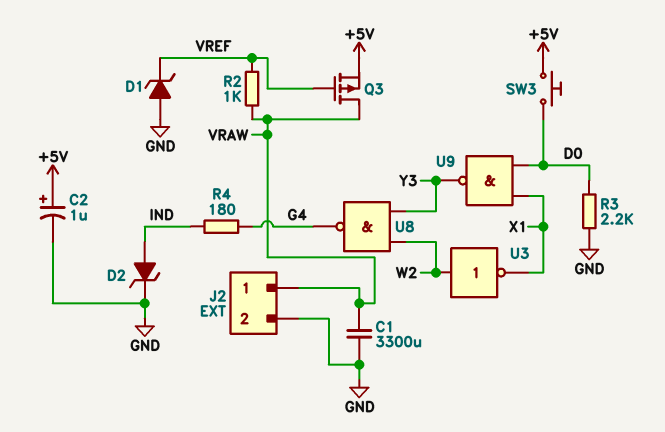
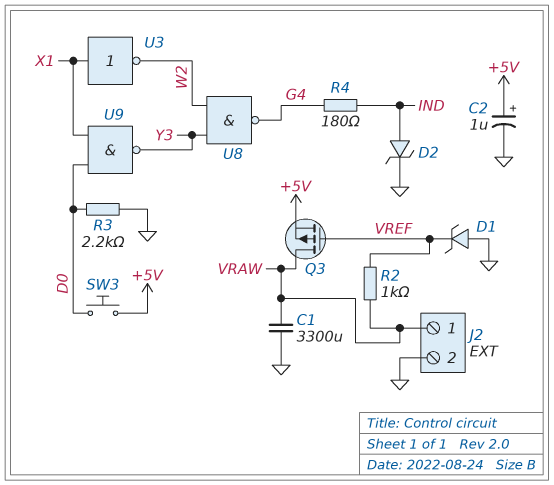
U3: NOT (in W2, out X1) -> NOT (in X1, out W2)

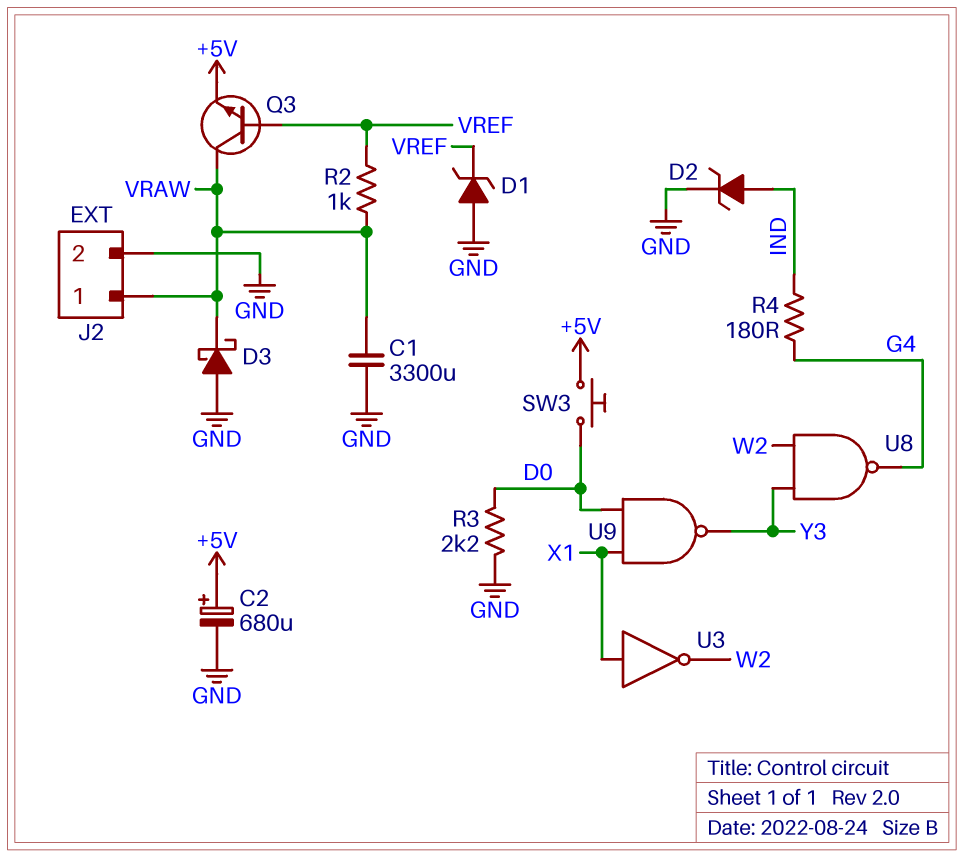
C2: 1uF (plus +5V, minus GND) -> 680uF (plus +5V, minus GND)
D3: none -> schottky (A GND, K VRAW)
Q3: PMOS (G VREF, D VRAW, S +5V) -> NPN (B VREF, C VRAW, E +5V)

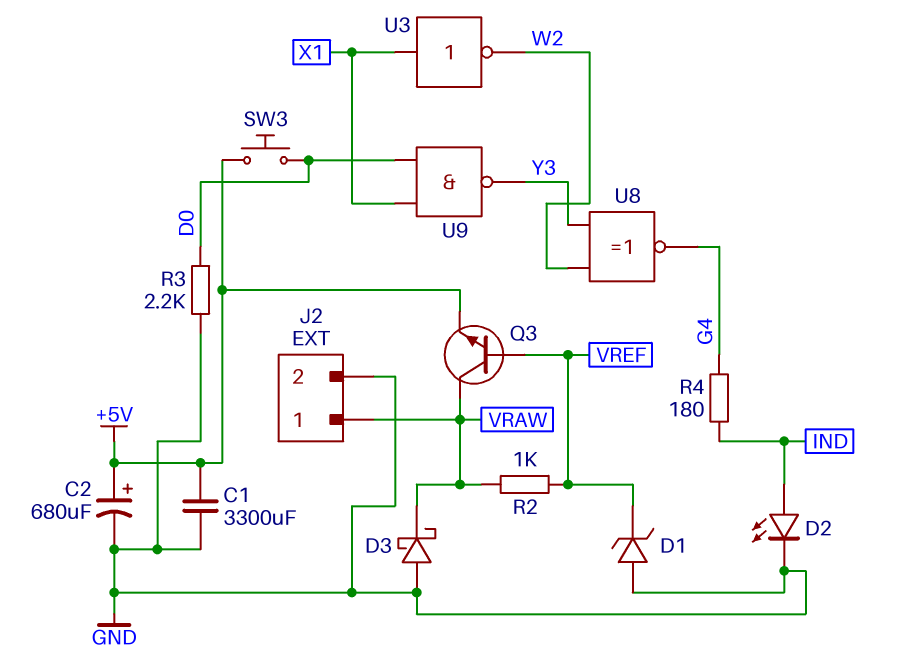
C1: 3300uF (GND, VRAW) -> 3300uF (+5V, GND)
D2: zener (A IND, K GND) -> LED (A IND, K GND)
U8: NAND (in W2, in Y3, out G4) -> XNOR (in W2, in Y3, out G4)

